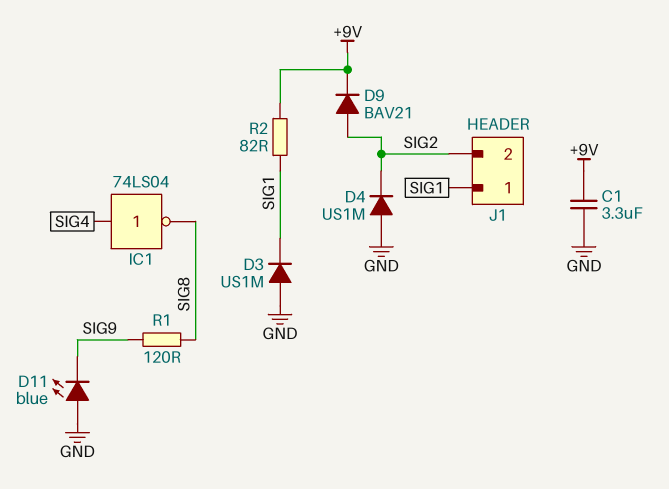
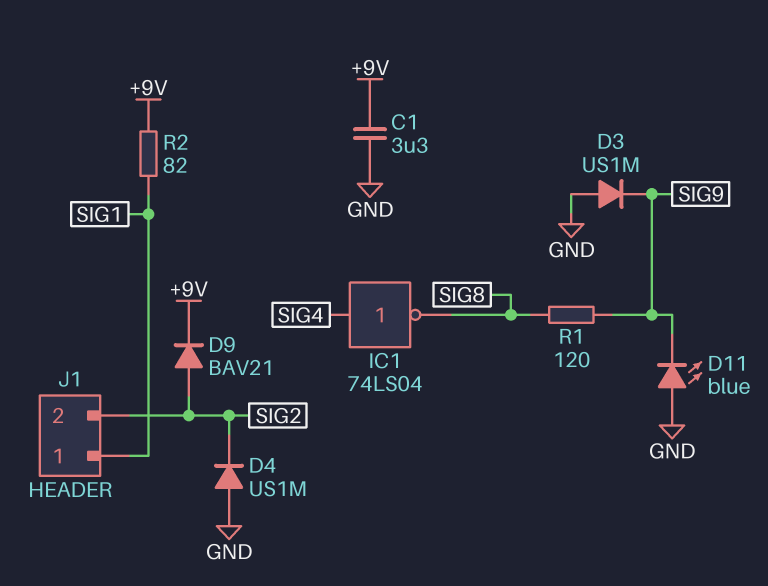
D3: diode US1M (A GND, K SIG1) -> diode US1M (A GND, K SIG9)

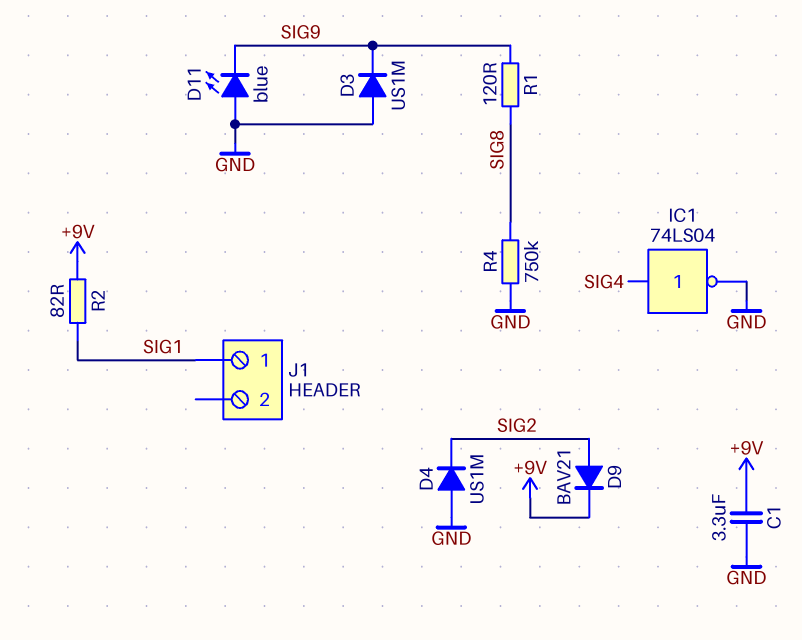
IC1: NOT 74LS04 (in SIG4, out SIG8) -> NOT 74LS04 (in SIG4, out GND)
J1 pin 2: SIG2 -> none
R4: none -> 750k (GND, SIG8)

